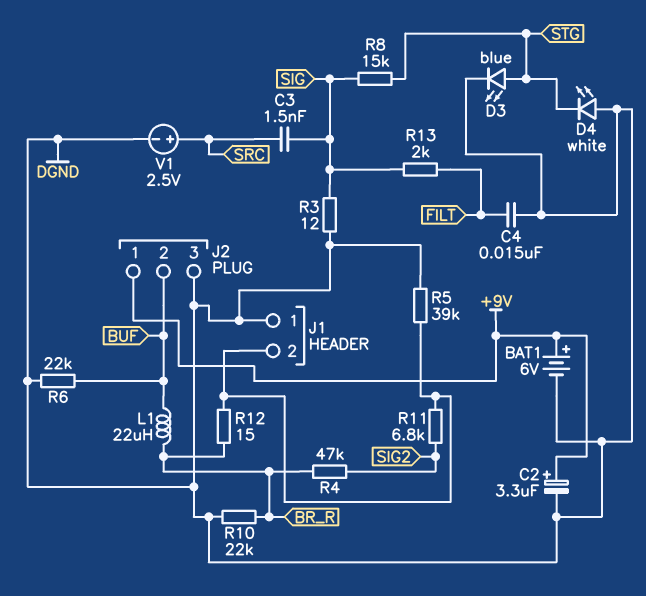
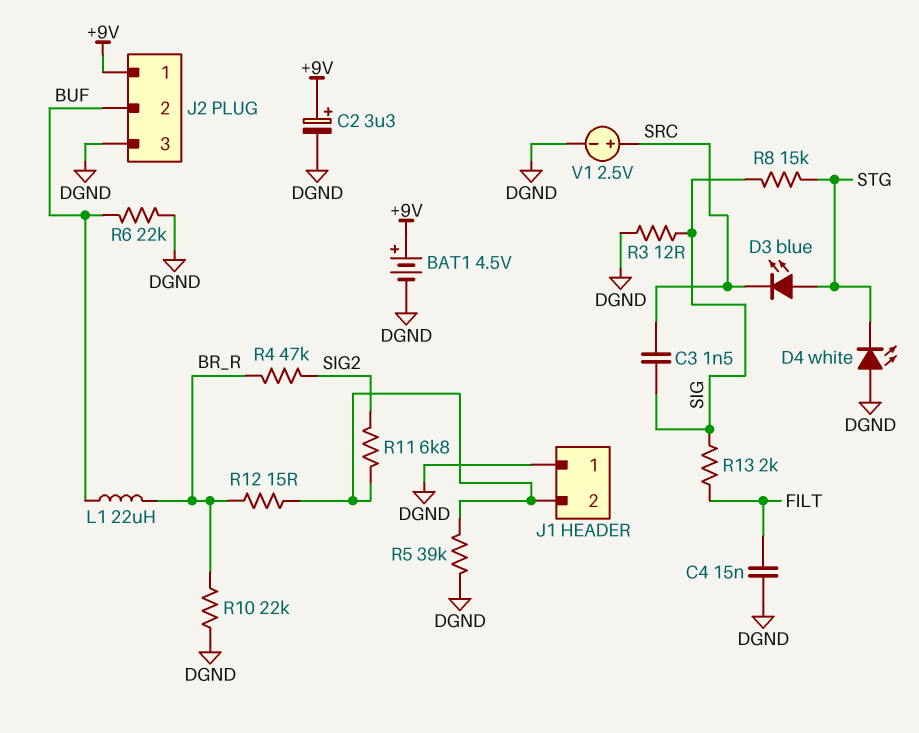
BAT1: 6V (plus +9V, minus DGND) -> 4.5V (plus +9V, minus DGND)
D3: LED blue (A STG, K DGND) -> LED blue (A STG, K SRC)

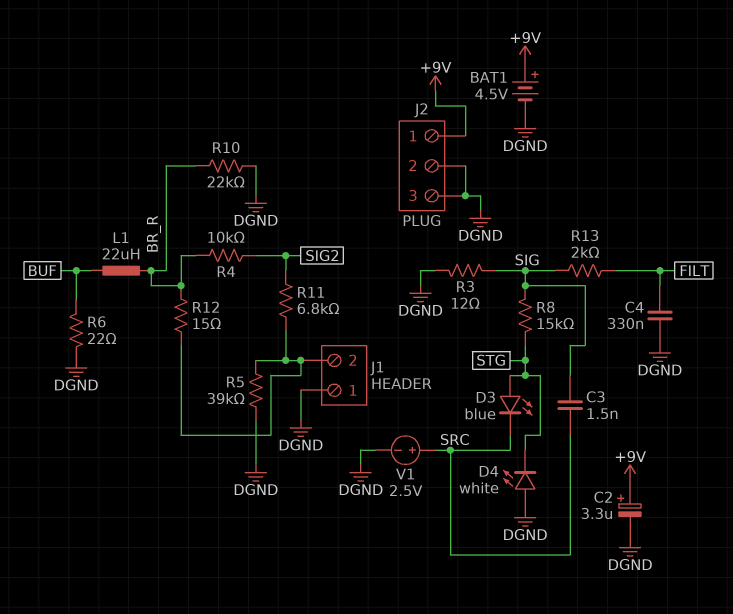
C4: 15nF (DGND, FILT) -> 330nF (DGND, FILT)
J2 pin 2: BUF -> DGND
R4: 47k (BR_R, SIG2) -> 10k (BR_R, SIG2)
R6: 22k (BUF, DGND) -> 22 (BUF, DGND)

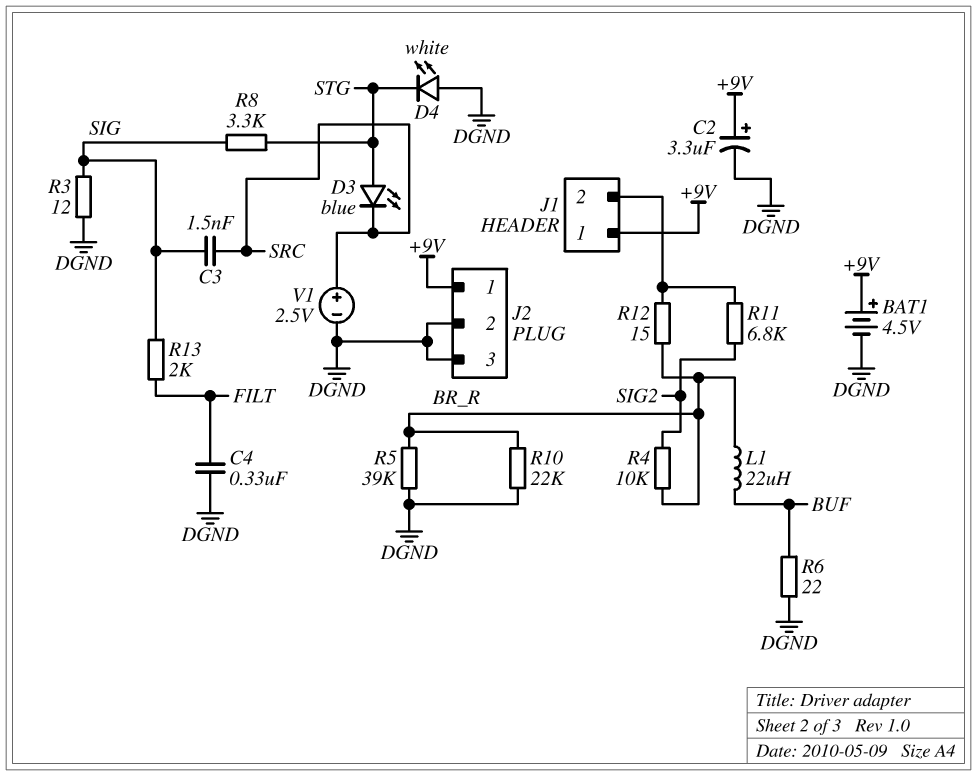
J1 pin 1: DGND -> +9V
R5: 39k (DGND, J1/2) -> 39k (BR_R, DGND)
R8: 15k (SIG, STG) -> 3.3k (SIG, STG)

